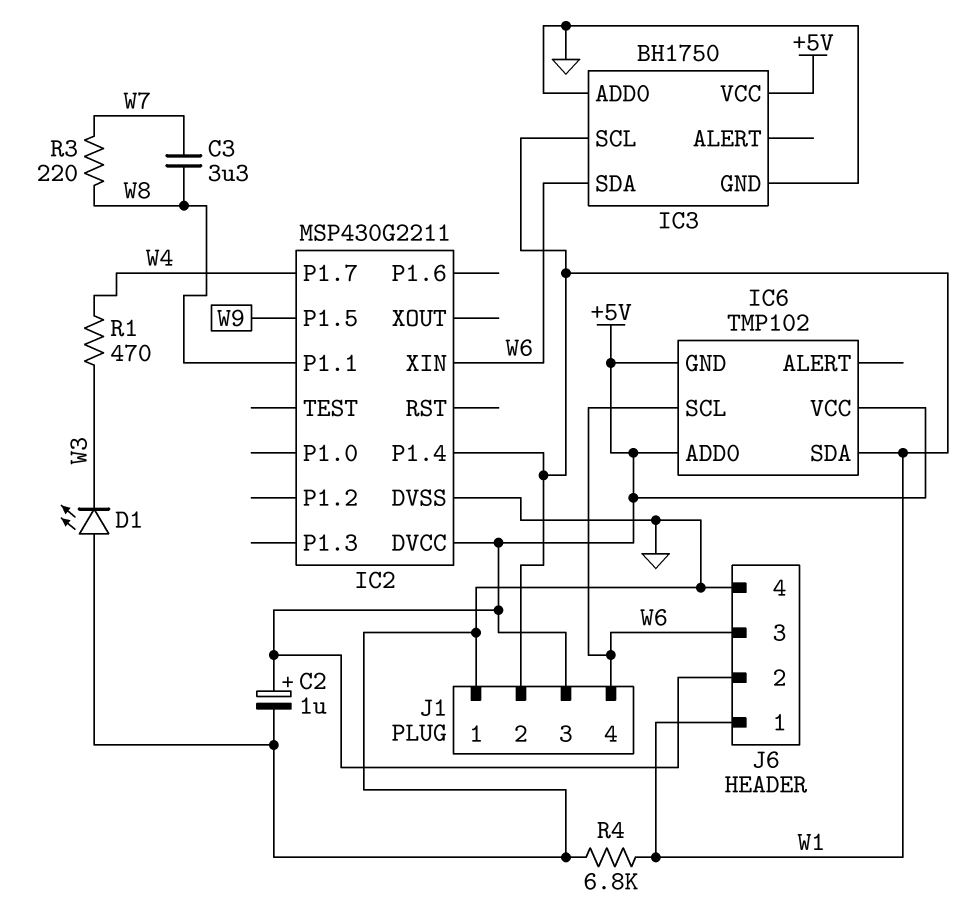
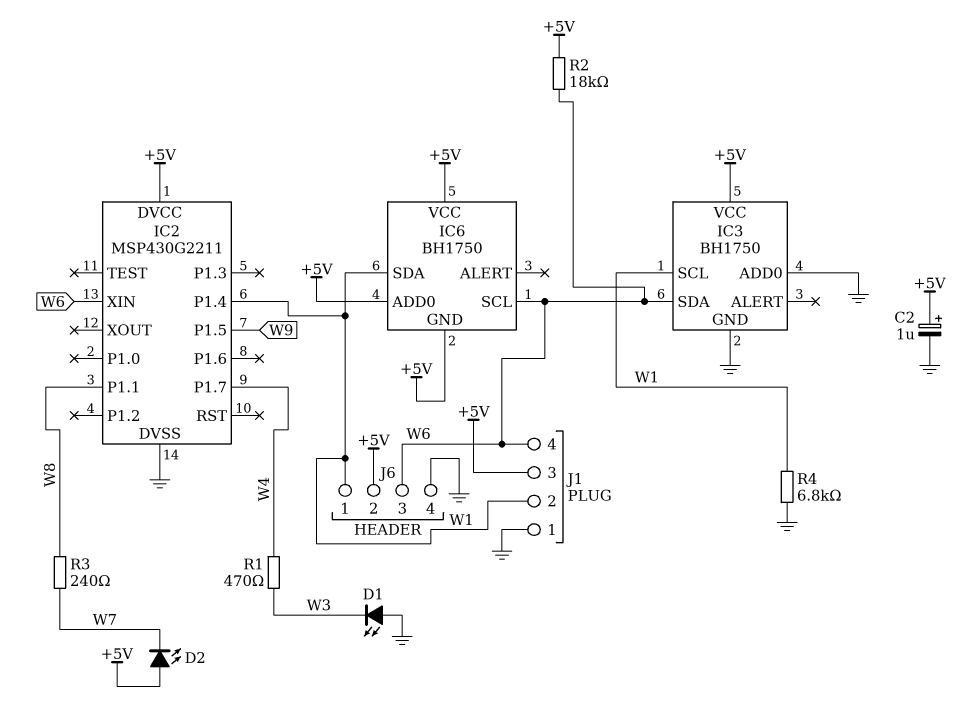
C3: 3.3uF (W7, W8) -> none
D2: none -> LED (A +5V, K W7)
IC6: TMP102 -> BH1750
R2: none -> 18k (+5V, W6)
R3: 220 (W7, W8) -> 240 (W7, W8)

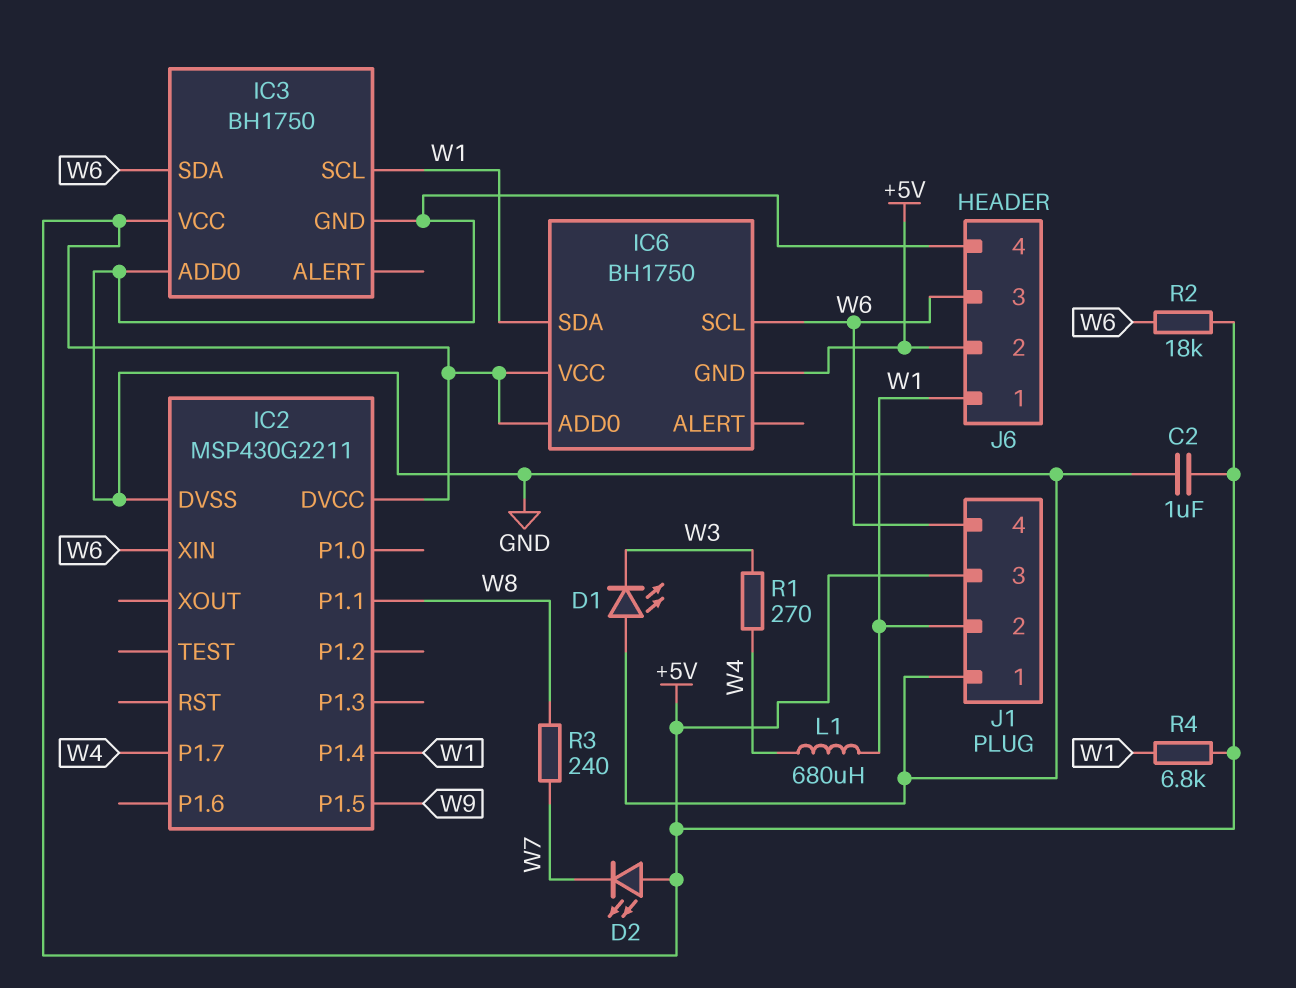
C2: 1uF (plus +5V, minus GND) -> 1uF (+5V, GND)
L1: none -> 680uH (W1, W4)
R1: 470 (W3, W4) -> 270 (W3, W4)
R4: 6.8k (GND, W1) -> 6.8k (+5V, W1)

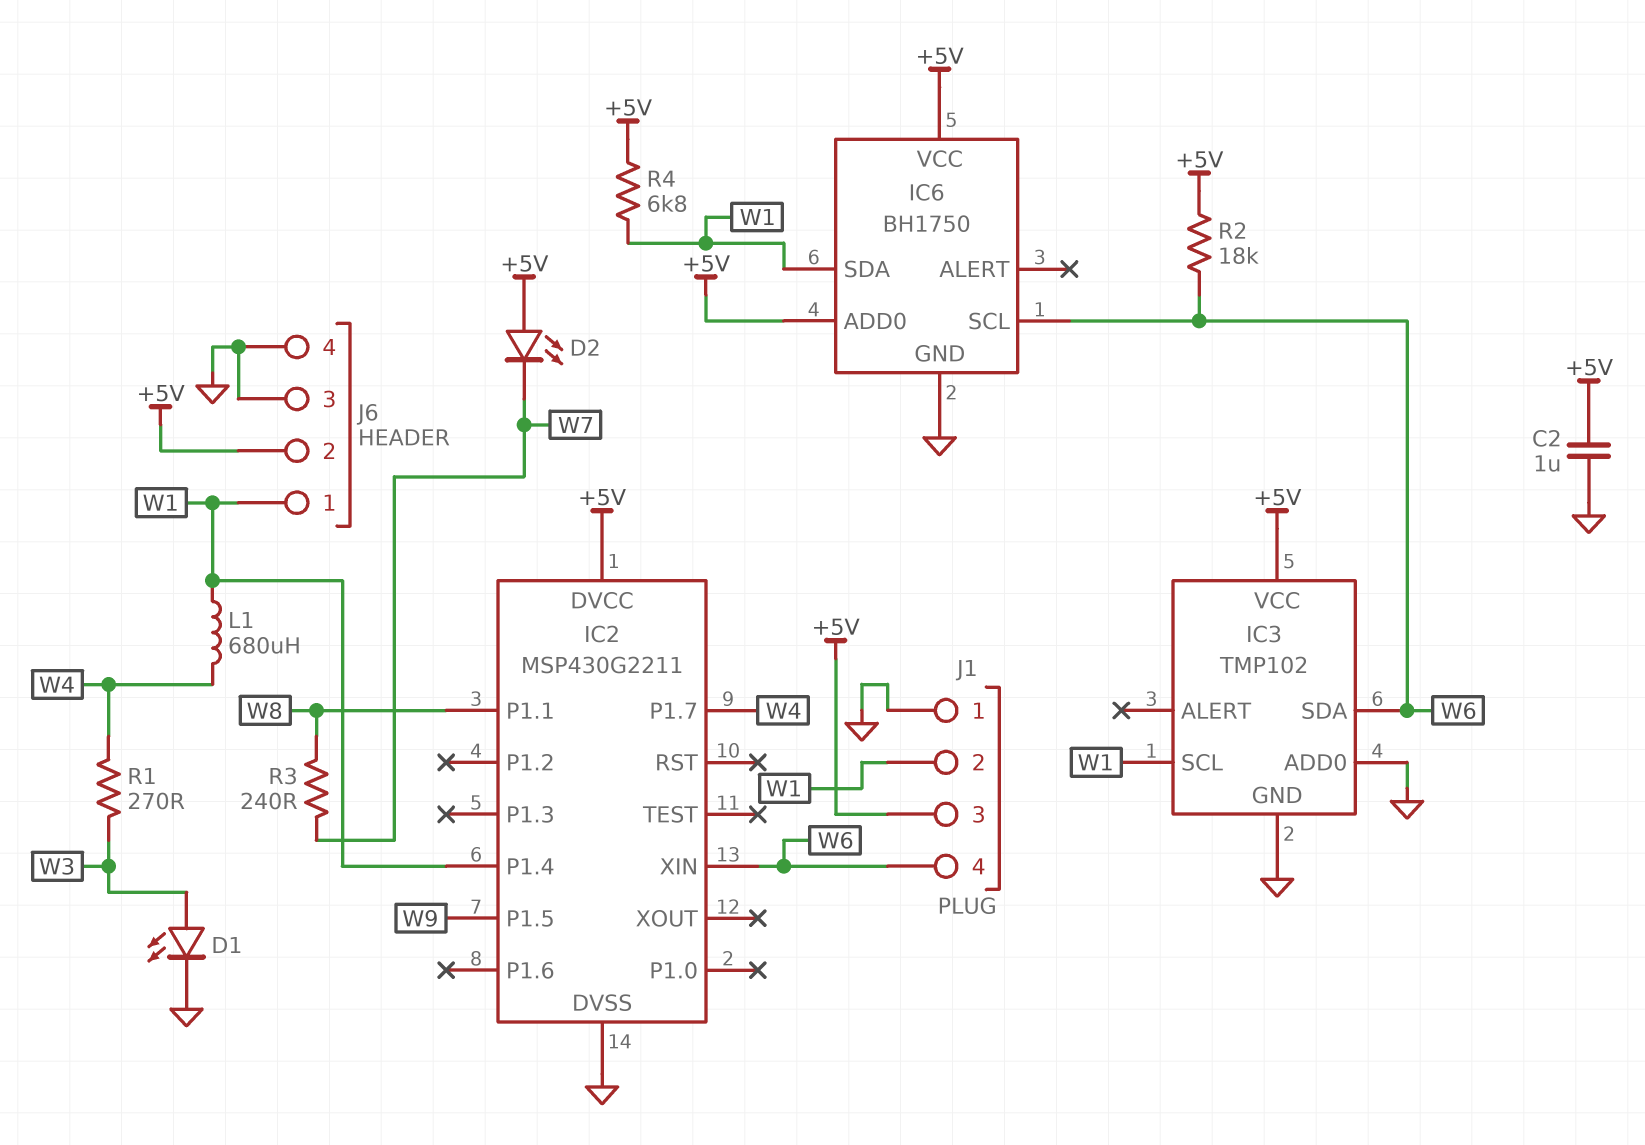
D1: LED (A GND, K W3) -> LED (A W3, K GND)
IC3: BH1750 -> TMP102
IC6 pin GND: +5V -> GND
J6 pin 3: W6 -> GND

